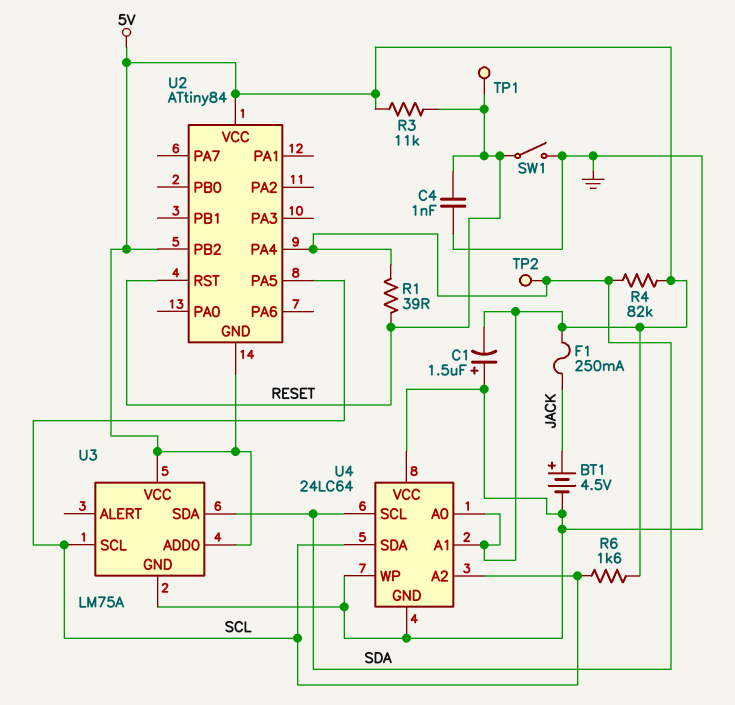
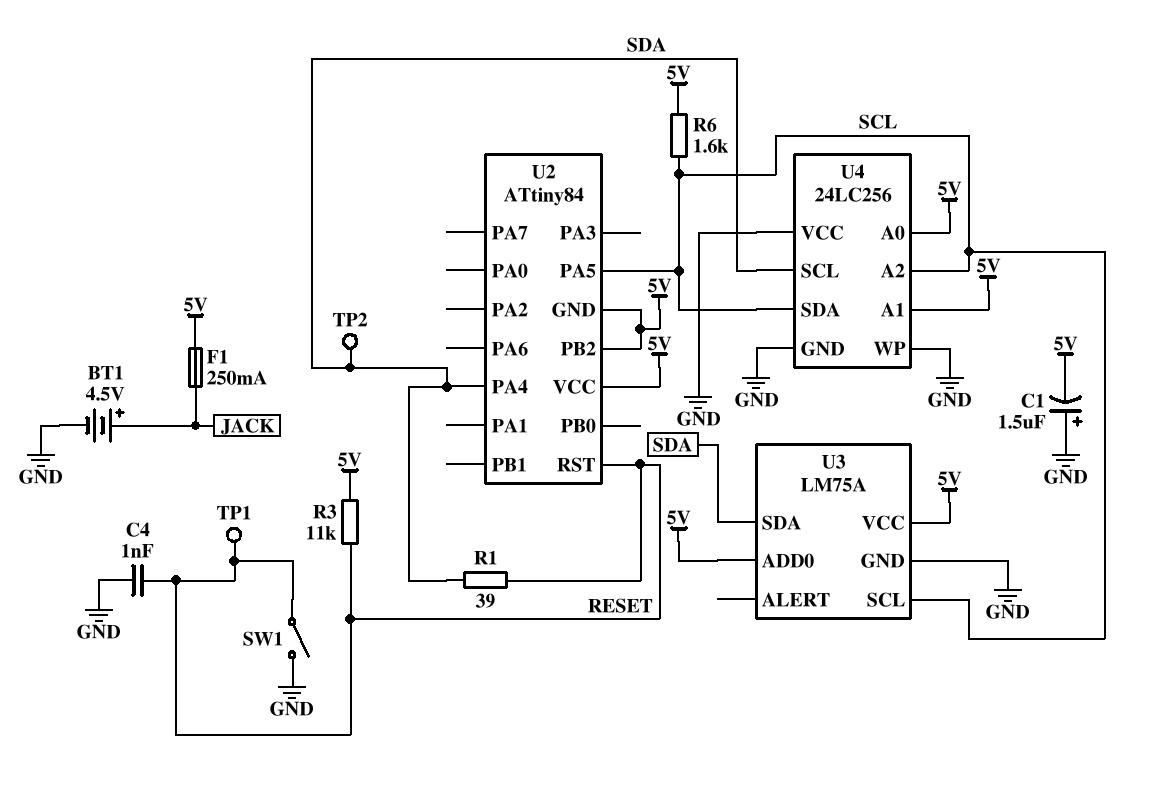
R4: 82k (5V, SDA) -> none
U4: 24LC64 -> 24LC256

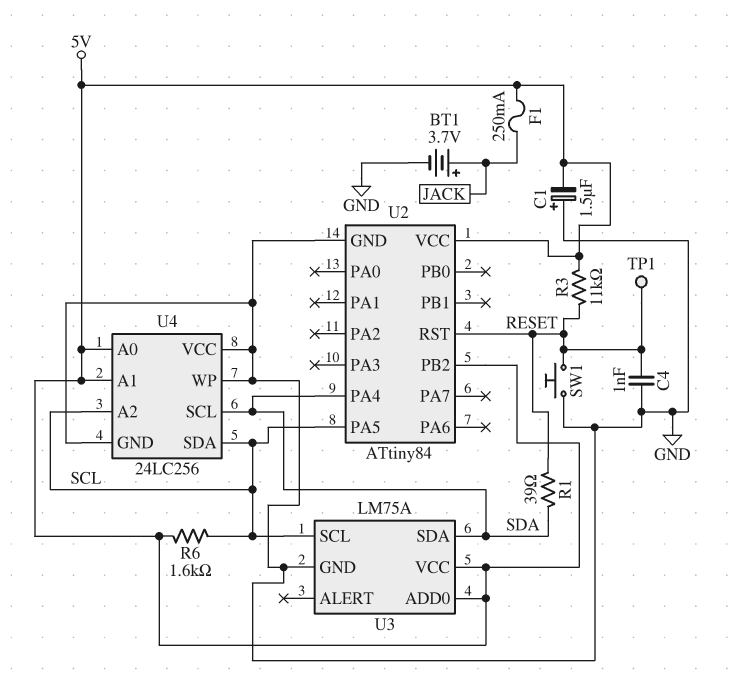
BT1: 4.5V (plus JACK, minus GND) -> 3.7V (plus JACK, minus GND)
SW1: switch (GND, RESET) -> button (GND, RESET)
TP2: test point (SDA) -> none
U2 pin GND: 5V -> GND

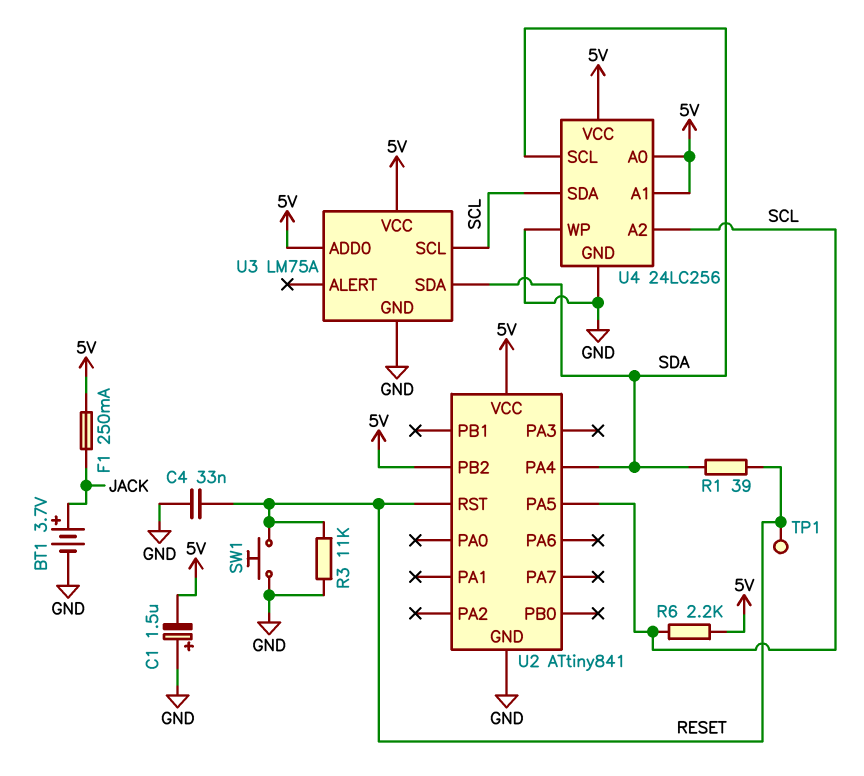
C4: 1nF (GND, RESET) -> 33nF (GND, RESET)
R3: 11k (5V, RESET) -> 11k (GND, RESET)
R6: 1.6k (5V, SCL) -> 2.2k (5V, SCL)
U2: ATtiny84 -> ATtiny841
U4 pin VCC: GND -> 5V

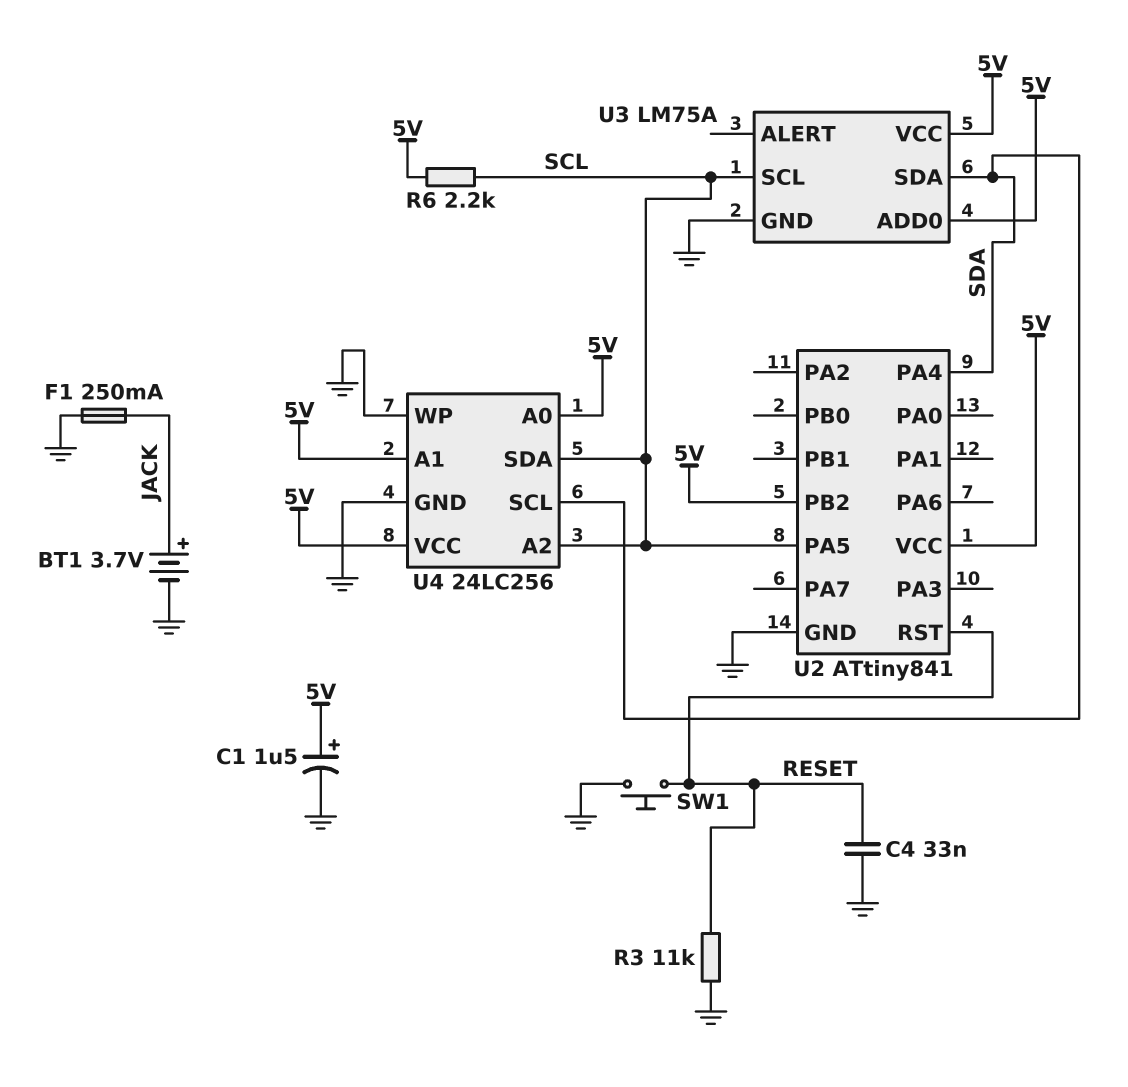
C1: 1.5uF (plus GND, minus 5V) -> 1.5uF (plus 5V, minus GND)
F1: 250mA (5V, JACK) -> 250mA (GND, JACK)
R1: 39 (RESET, SDA) -> none
TP1: test point (RESET) -> none

